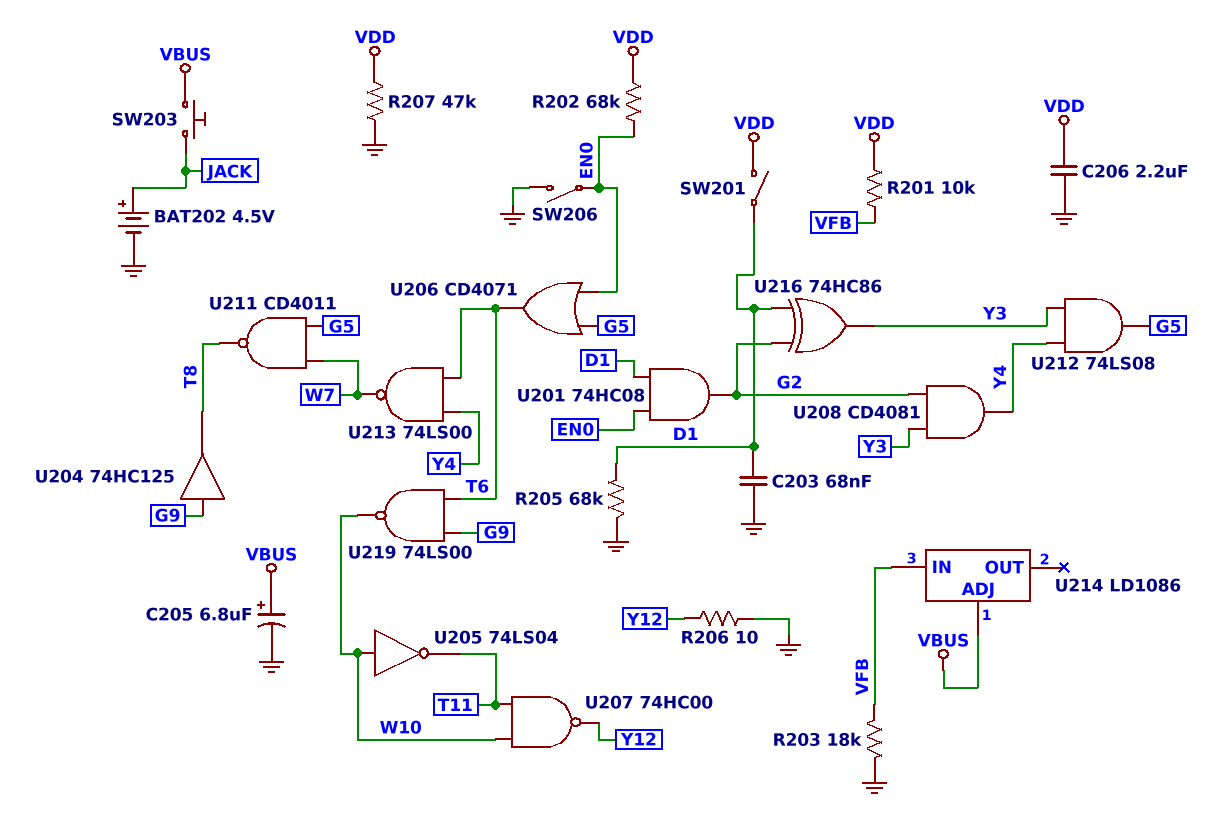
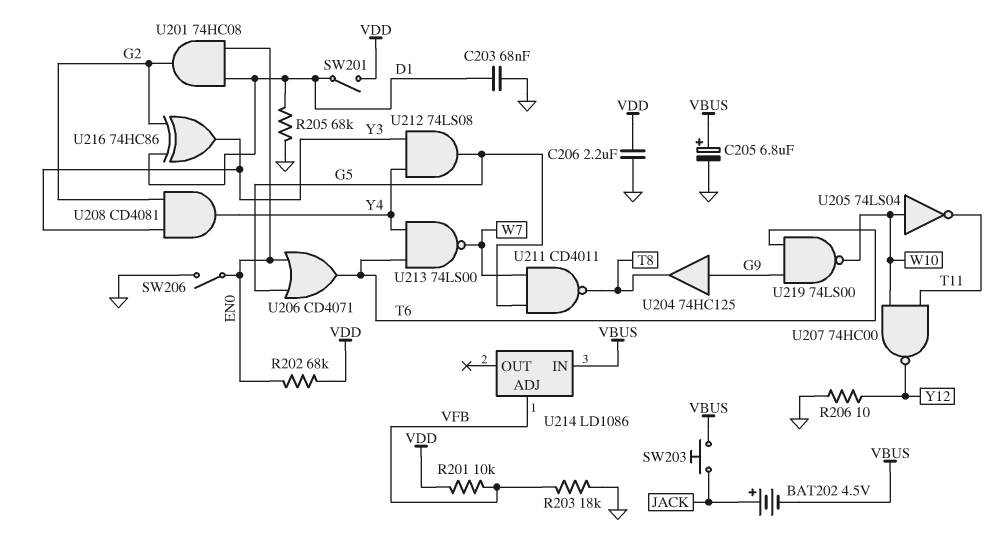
BAT202: 4.5V (plus JACK, minus GND) -> 4.5V (plus JACK, minus VBUS)
R207: 47k (GND, VDD) -> none
U214 pin ADJ: VBUS -> VFB
U214 pin IN: VFB -> VBUS

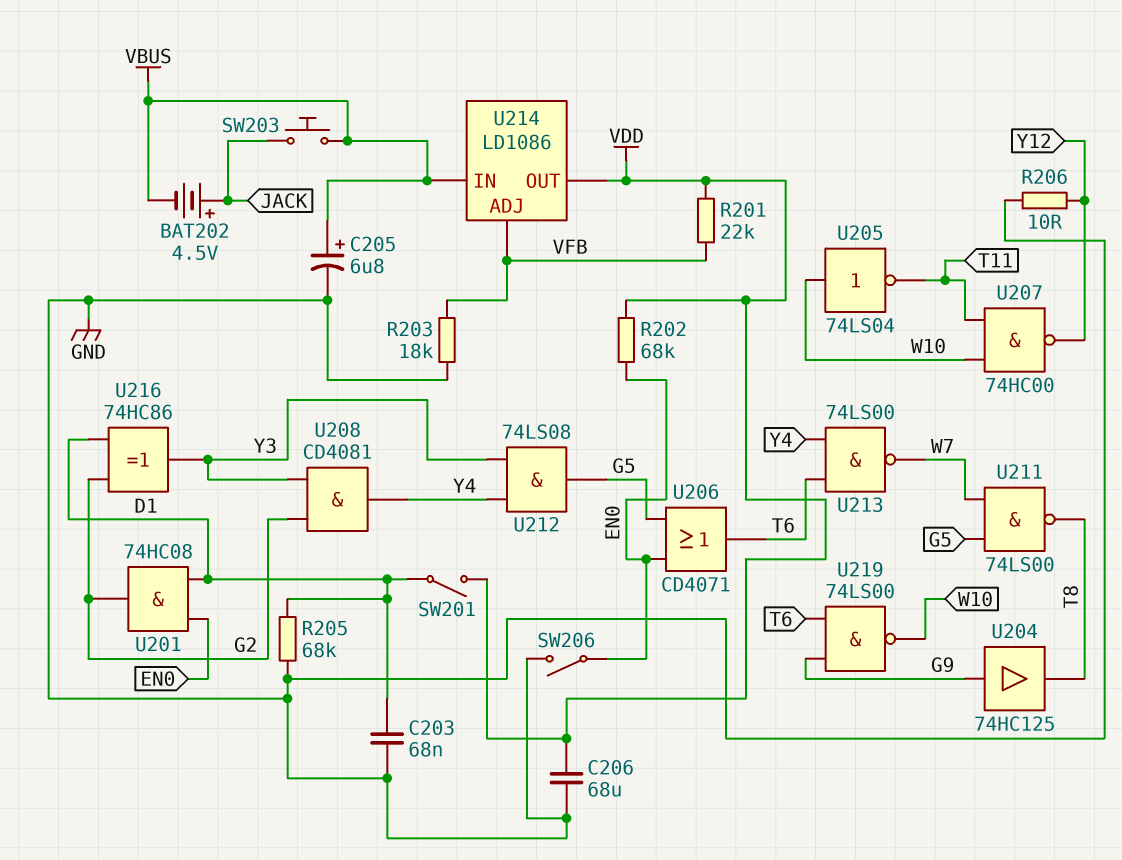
C206: 2.2uF (GND, VDD) -> 68uF (GND, VDD)
R201: 10k (VDD, VFB) -> 22k (VDD, VFB)
U211: NAND CD4011 (in G5, in W7, out T8) -> NAND 74LS00 (in G5, in W7, out T8)
U214 pin OUT: none -> VDD

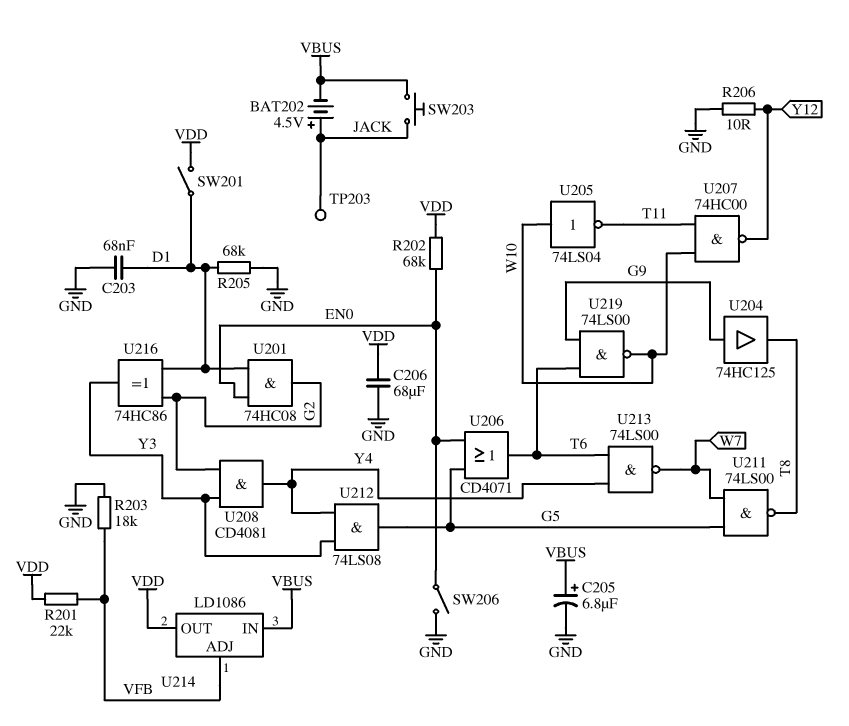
TP203: none -> test point (JACK)

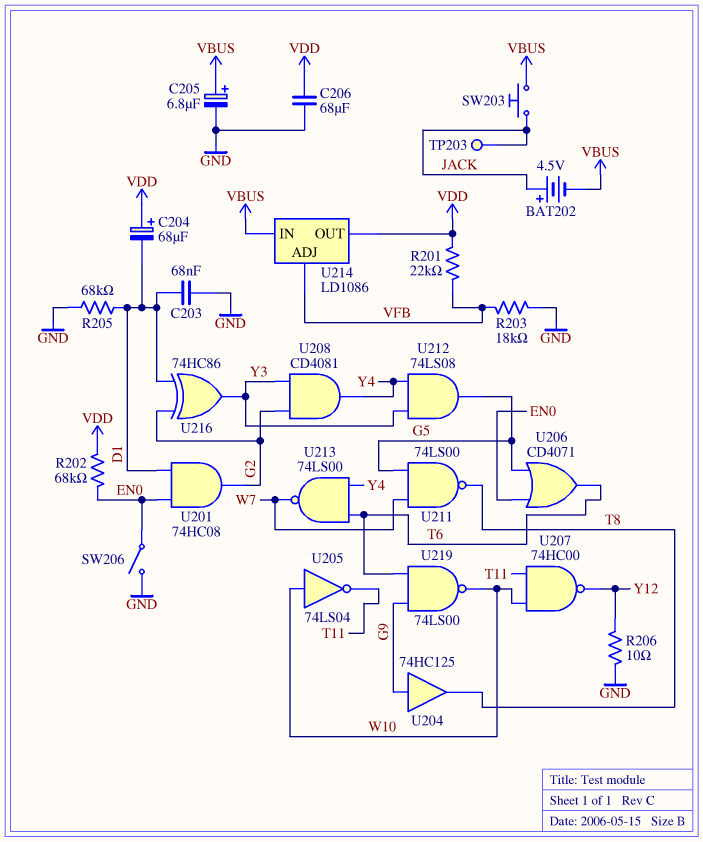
C204: none -> 68uF (plus VDD, minus D1)
SW201: switch (D1, VDD) -> none

